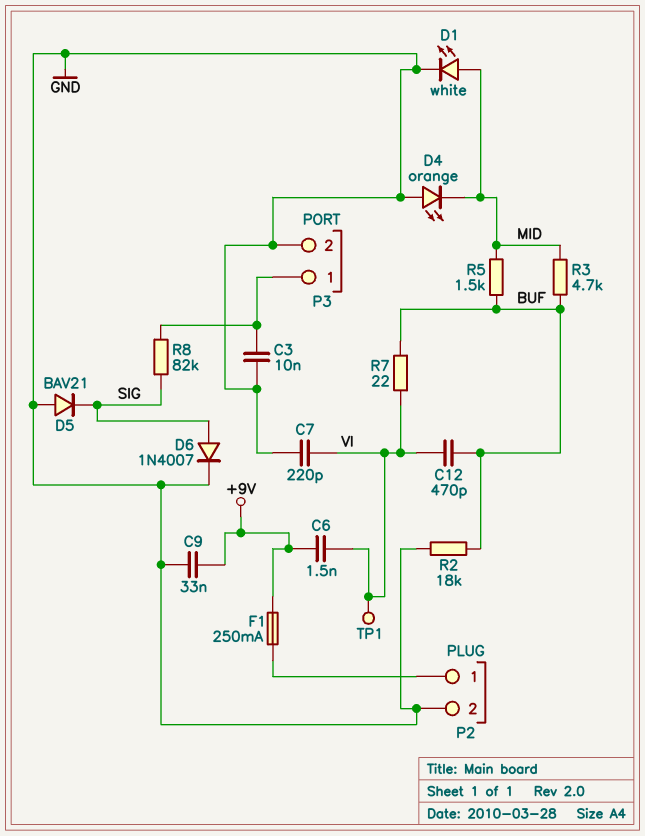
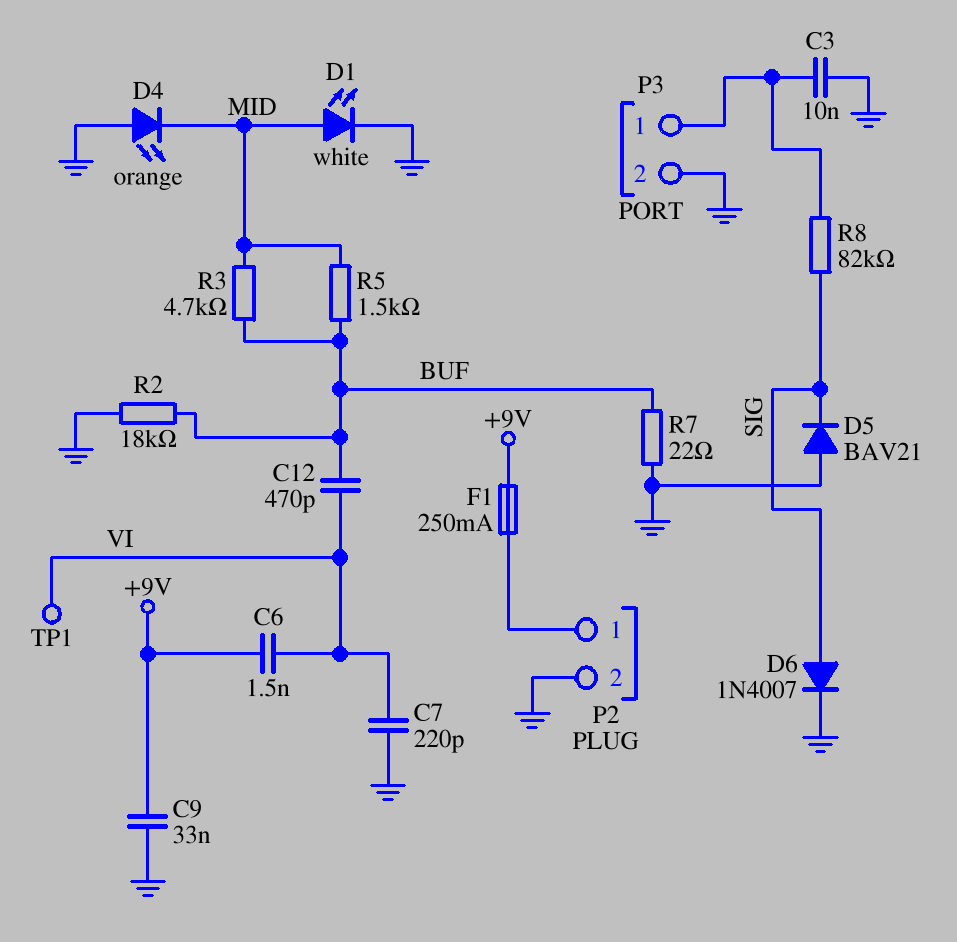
R7: 22 (BUF, VI) -> 22 (BUF, GND)

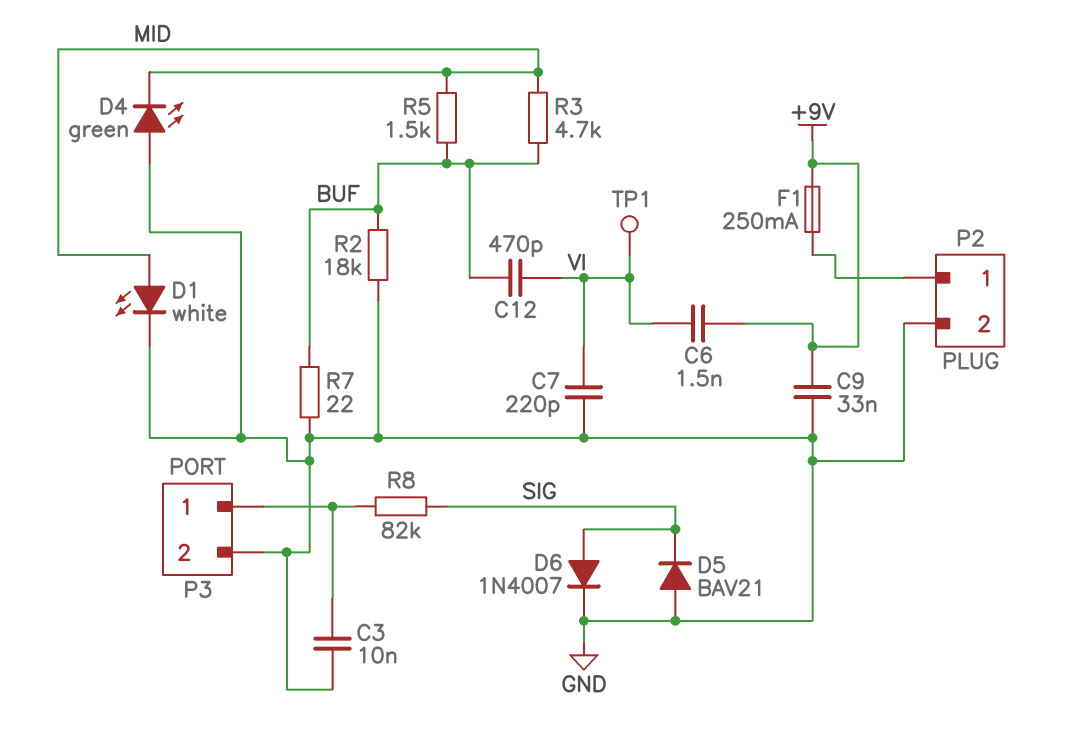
D4: LED orange (A GND, K MID) -> LED green (A GND, K MID)

